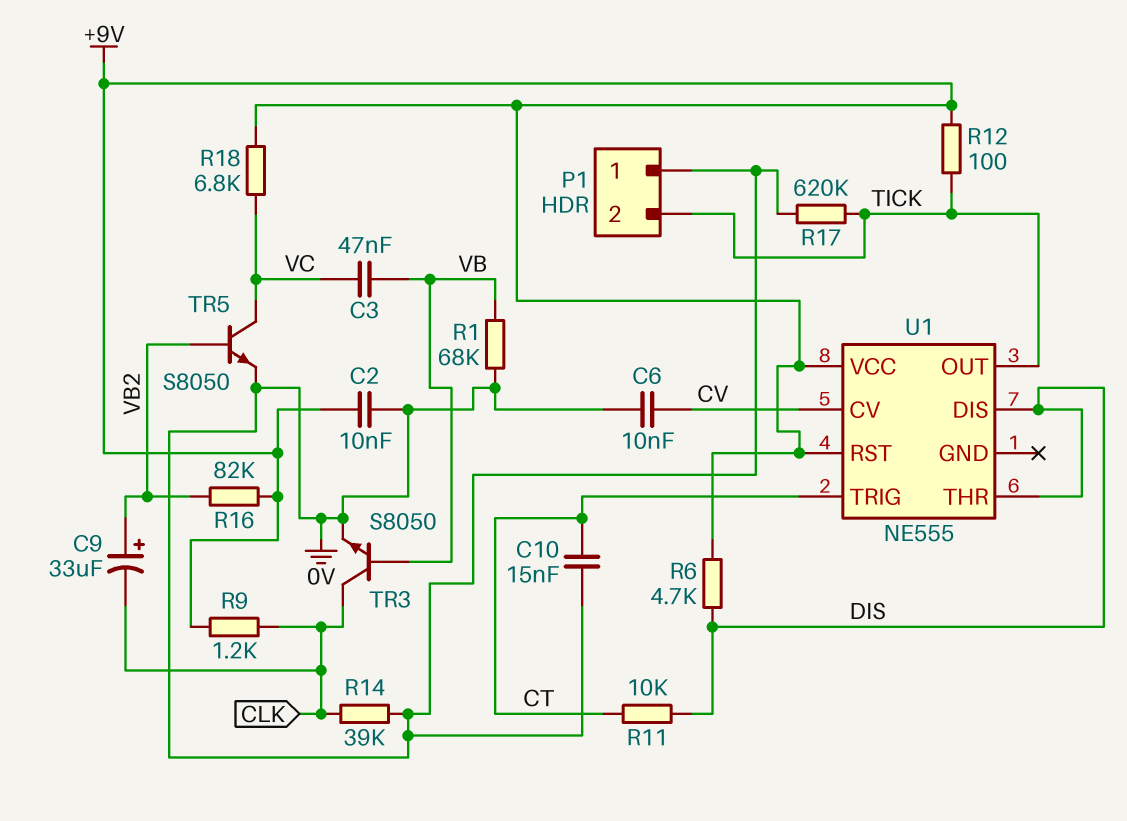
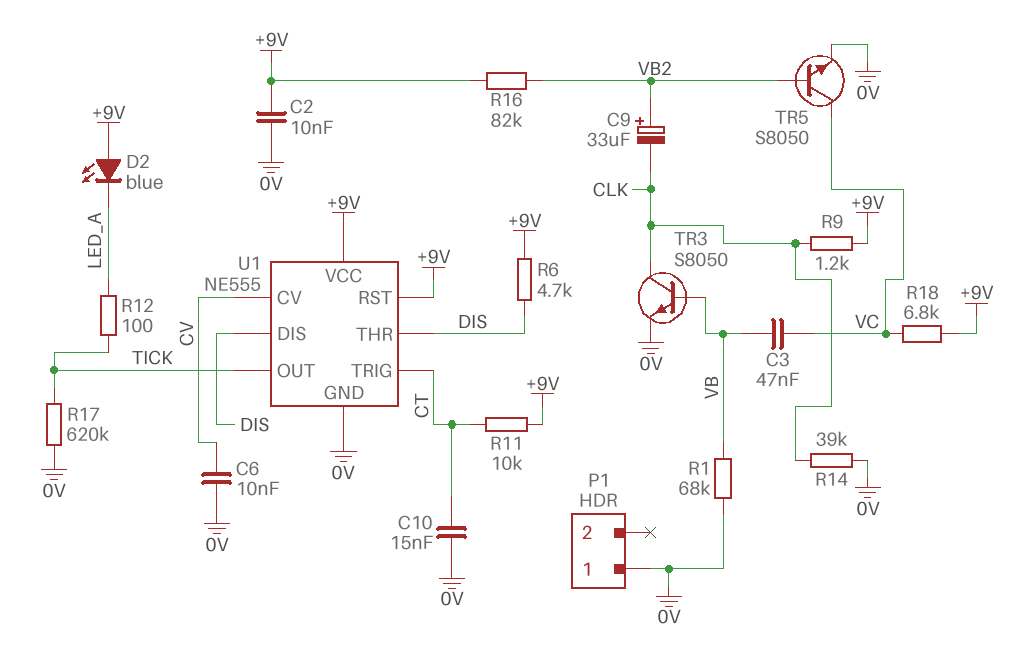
D2: none -> LED blue (A +9V, K LED_A)
P1 pin 2: TICK -> none
R11: 10k (CT, DIS) -> 10k (+9V, CT)
R12: 100 (+9V, TICK) -> 100 (LED_A, TICK)
U1 pin GND: none -> 0V

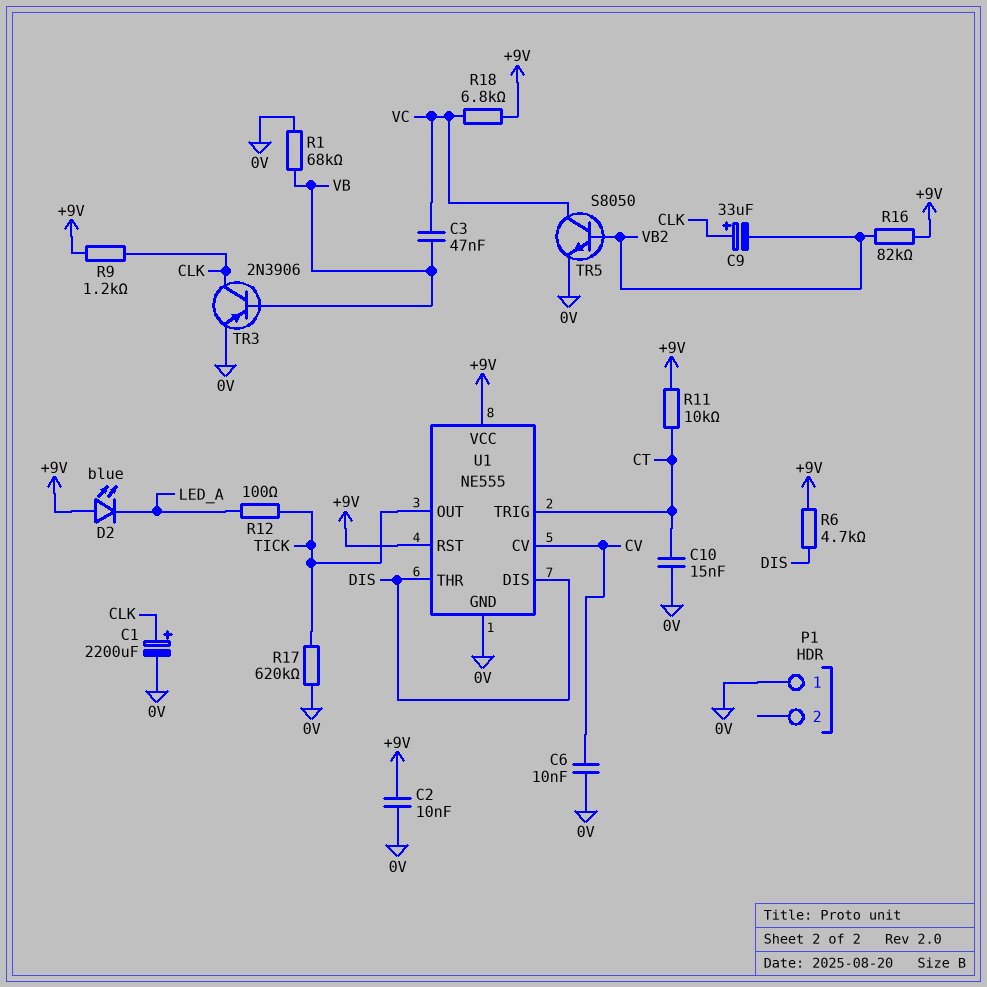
C1: none -> 2200uF (plus CLK, minus 0V)
C9: 33uF (plus VB2, minus CLK) -> 33uF (plus CLK, minus VB2)
R14: 39k (0V, CLK) -> none
TR3: NPN S8050 (B VB, C CLK, E 0V) -> PNP 2N3906 (B VB, C CLK, E 0V)

